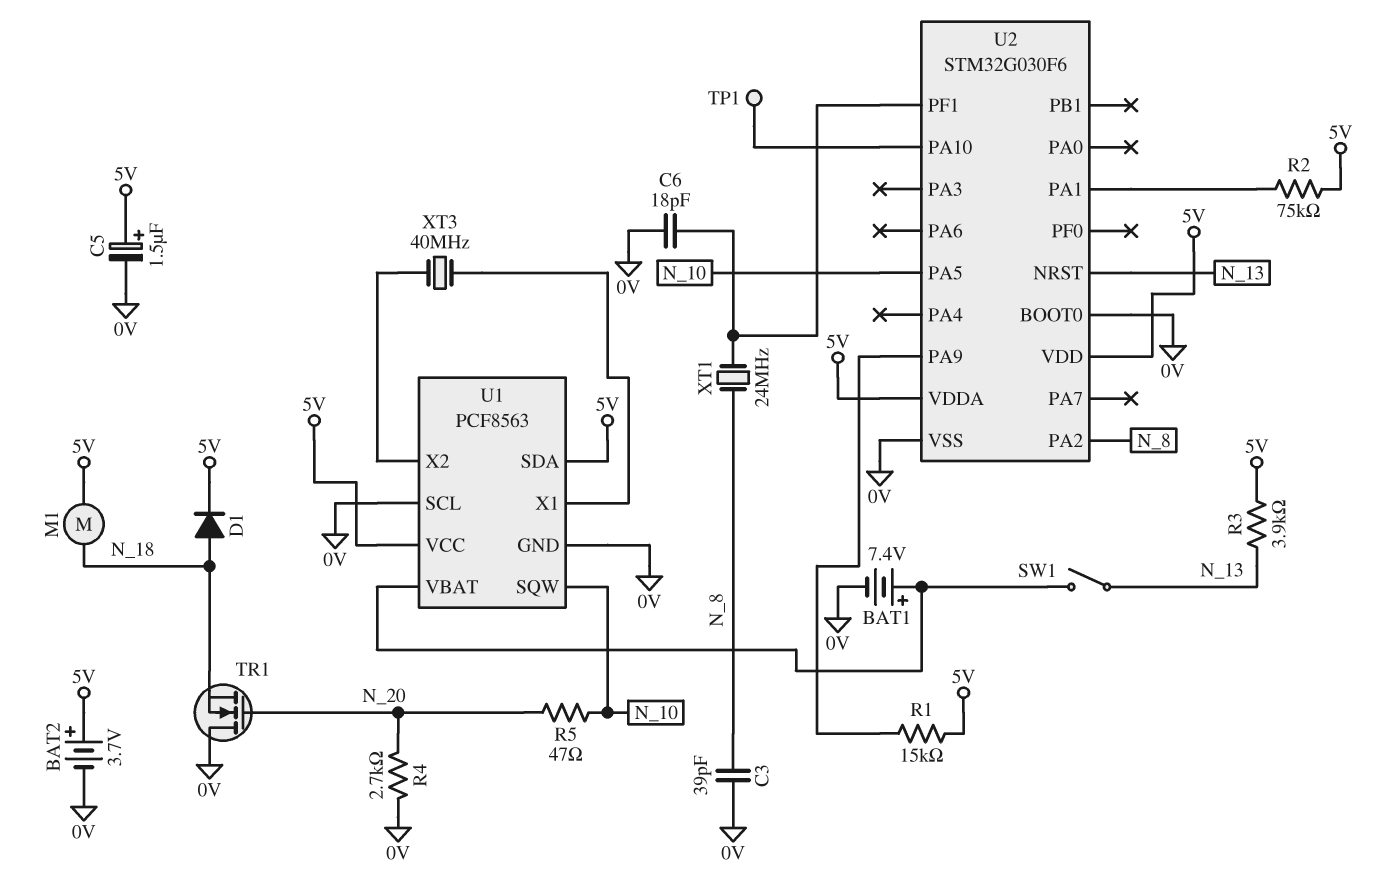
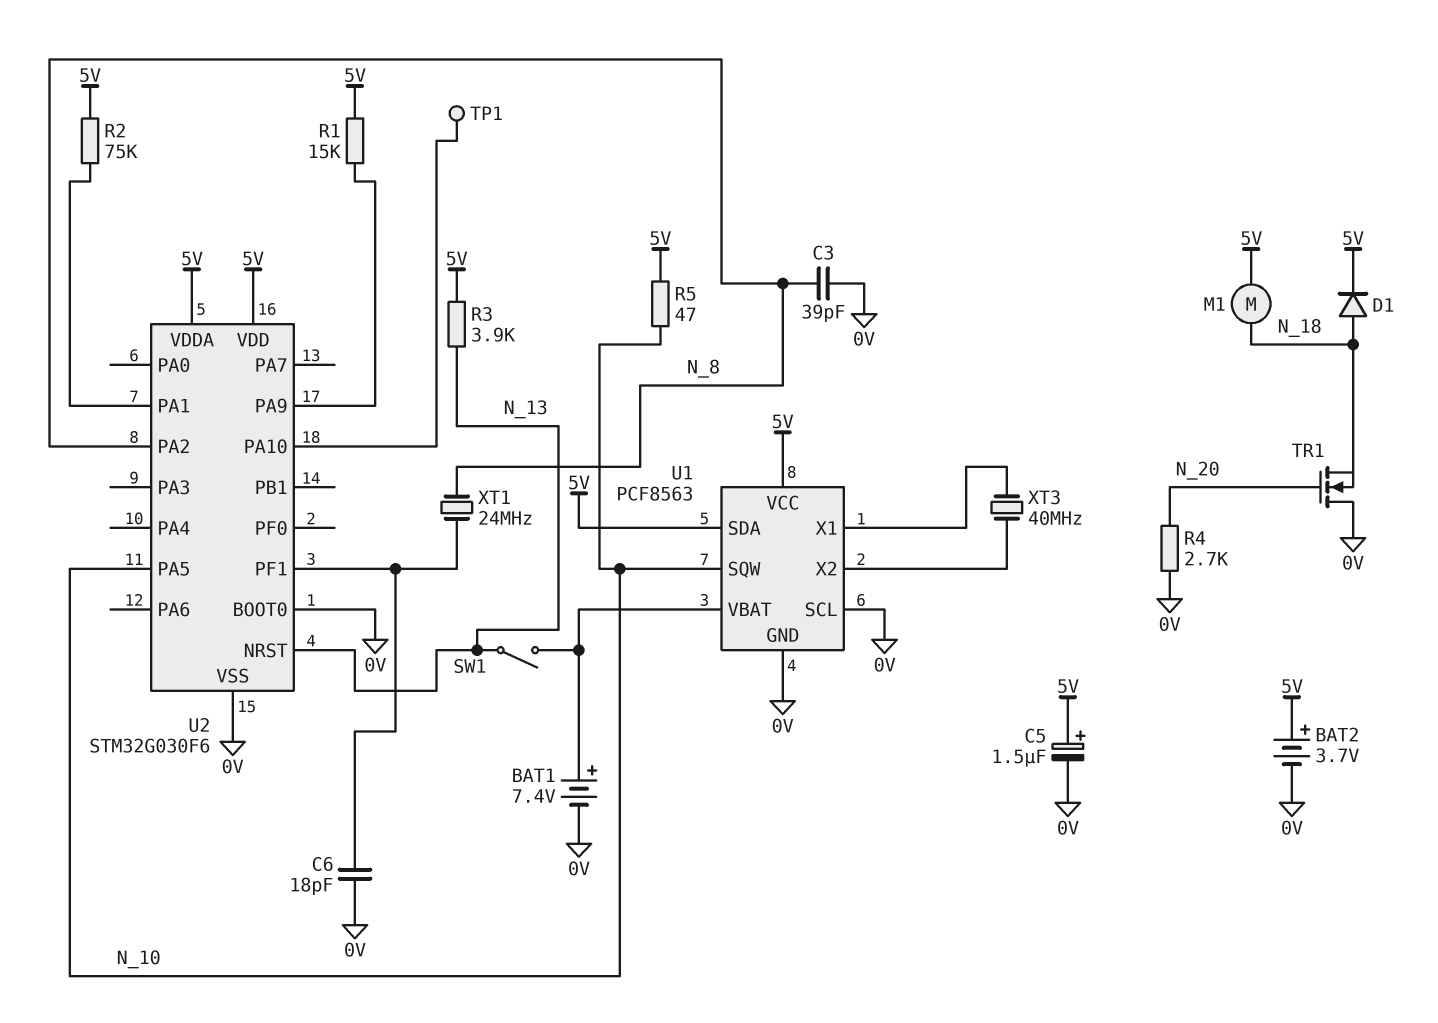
R5: 47 (N_10, N_20) -> 47 (5V, N_10)

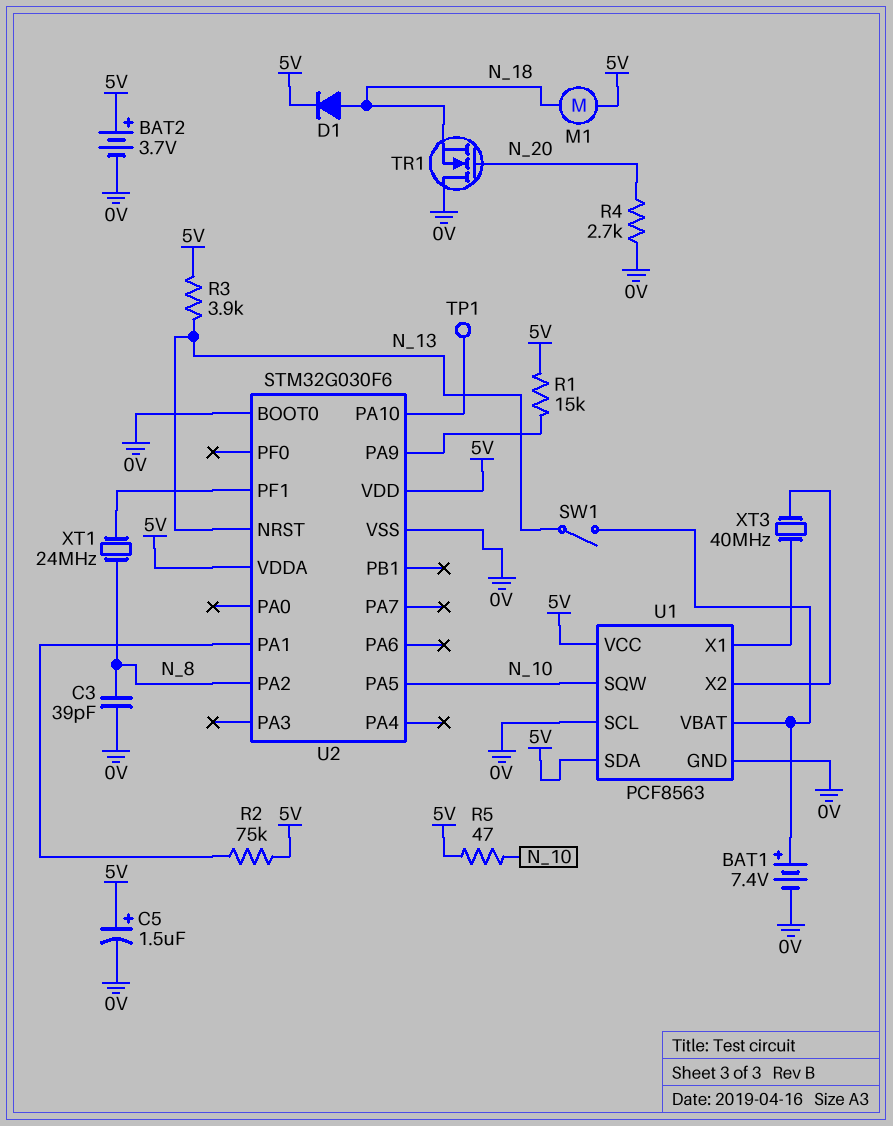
C6: 18pF (0V, U2/PF1) -> none

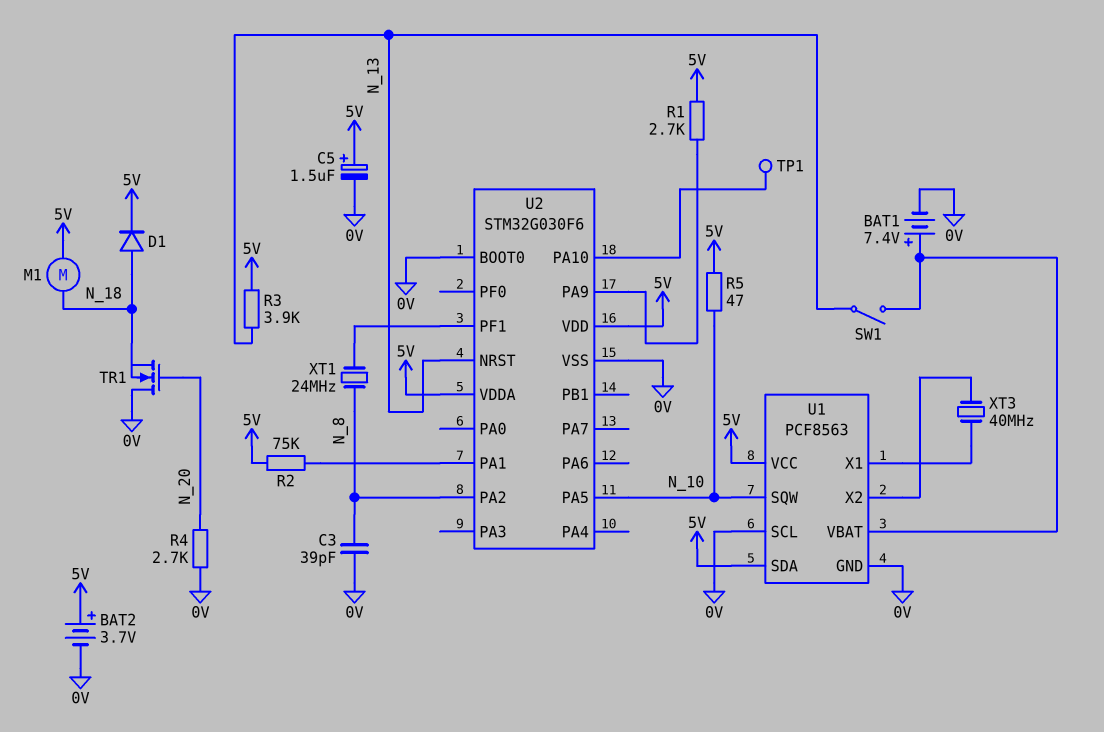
R1: 15k (5V, U2/PA9) -> 2.7k (5V, U2/PA9)

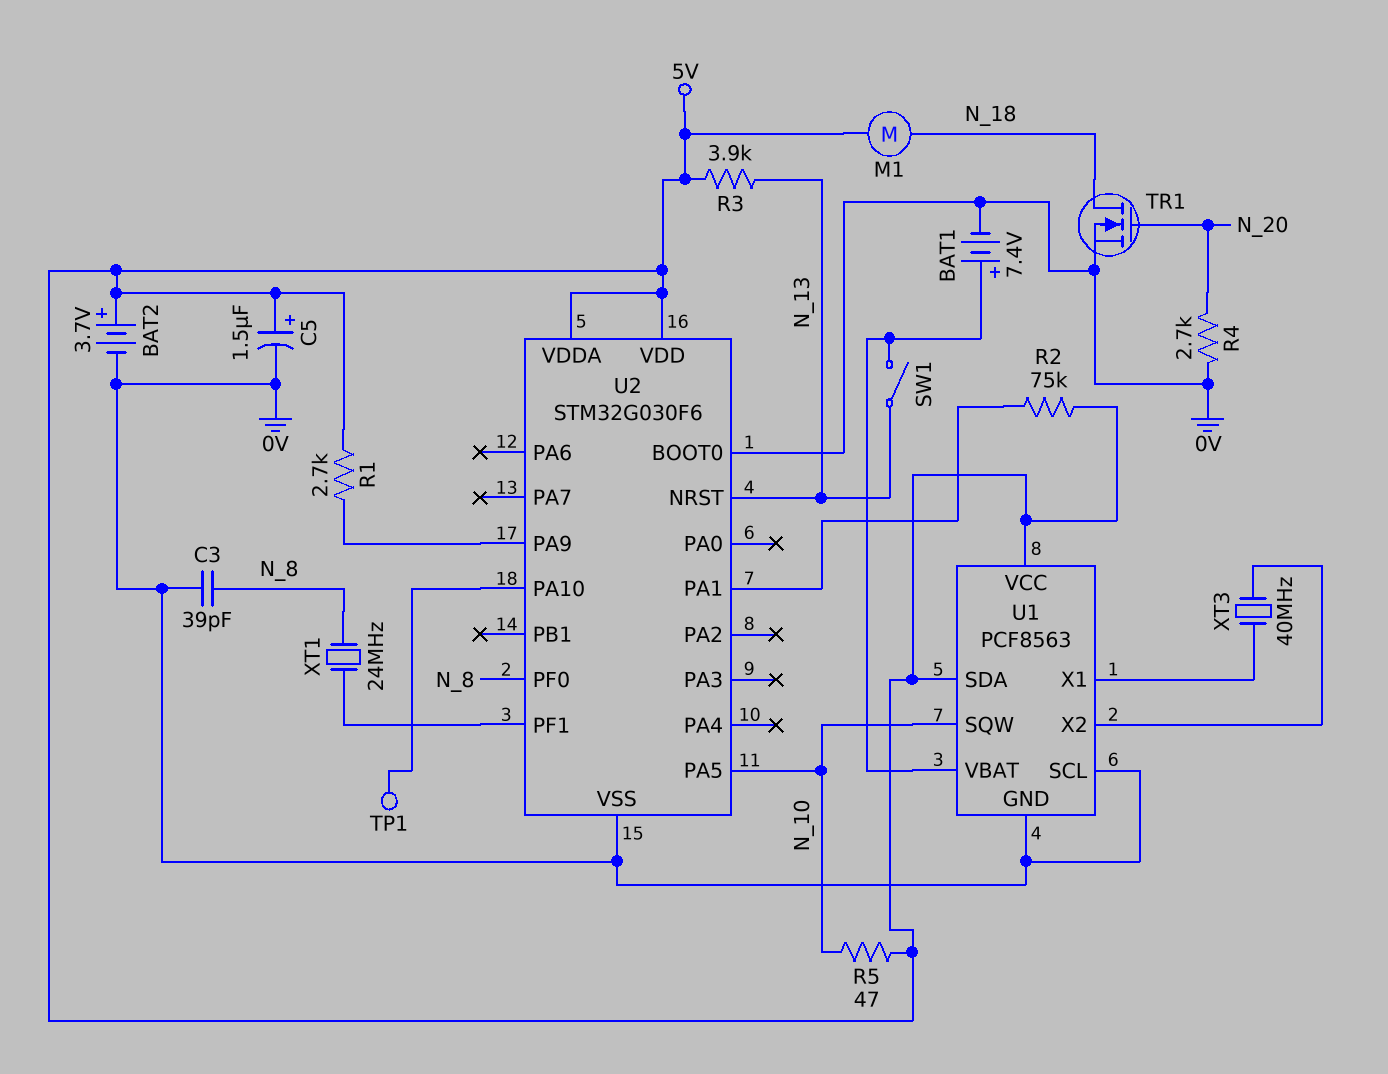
D1: diode (A N_18, K 5V) -> none
TR1: NMOS (G N_20, D 0V, S N_18) -> NMOS (G N_20, D N_18, S 0V)
U2 pin PA2: N_8 -> none
U2 pin PF0: none -> N_8

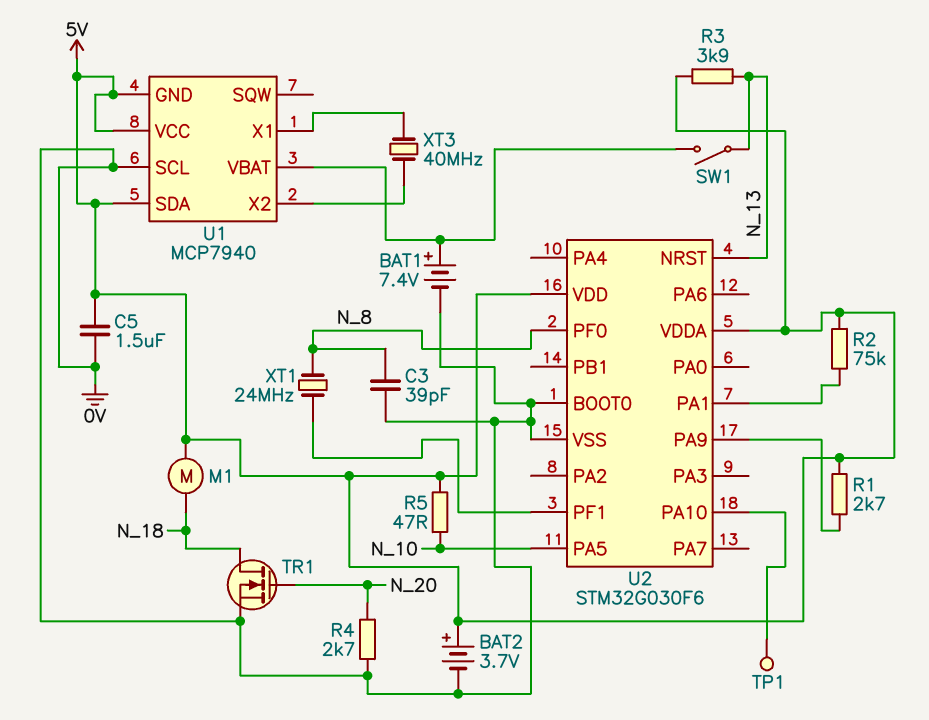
C5: 1.5uF (plus 5V, minus 0V) -> 1.5uF (0V, 5V)
U1: PCF8563 -> MCP7940
U1 pin GND: 0V -> 5V
U1 pin SQW: N_10 -> none

